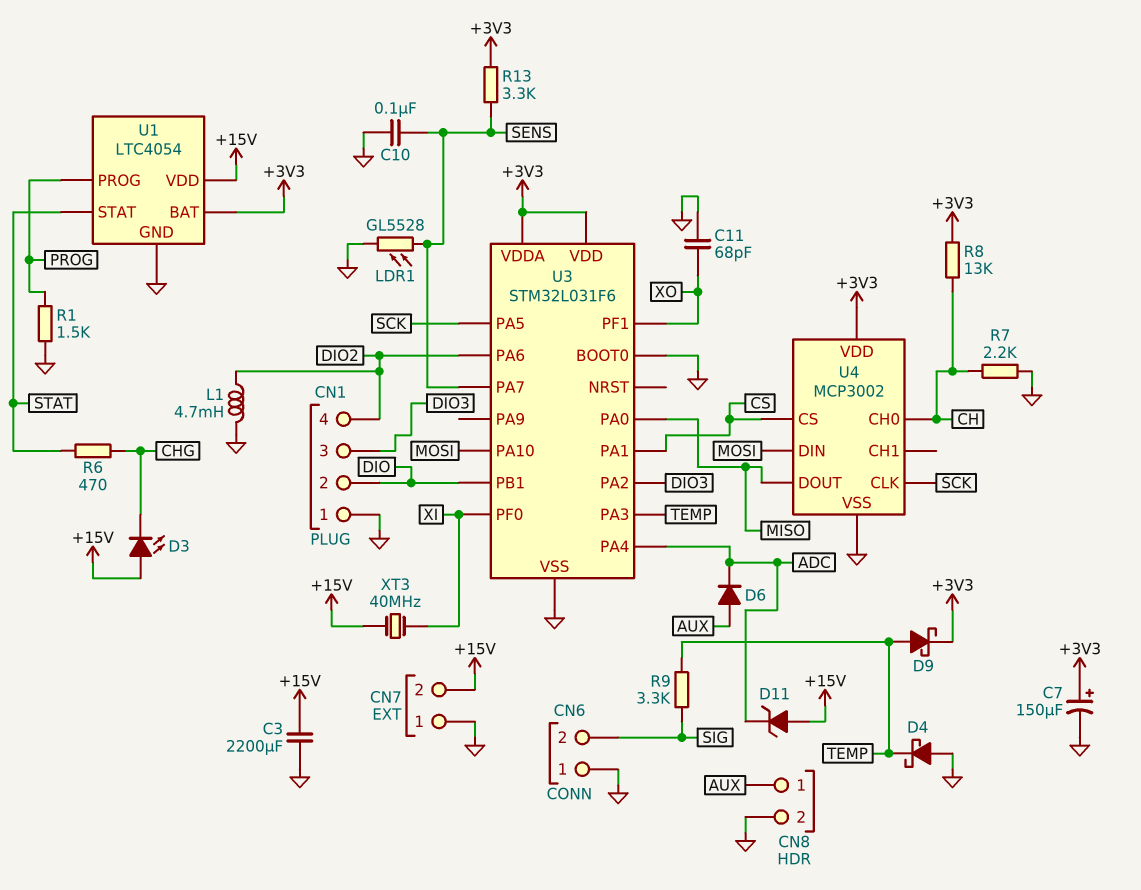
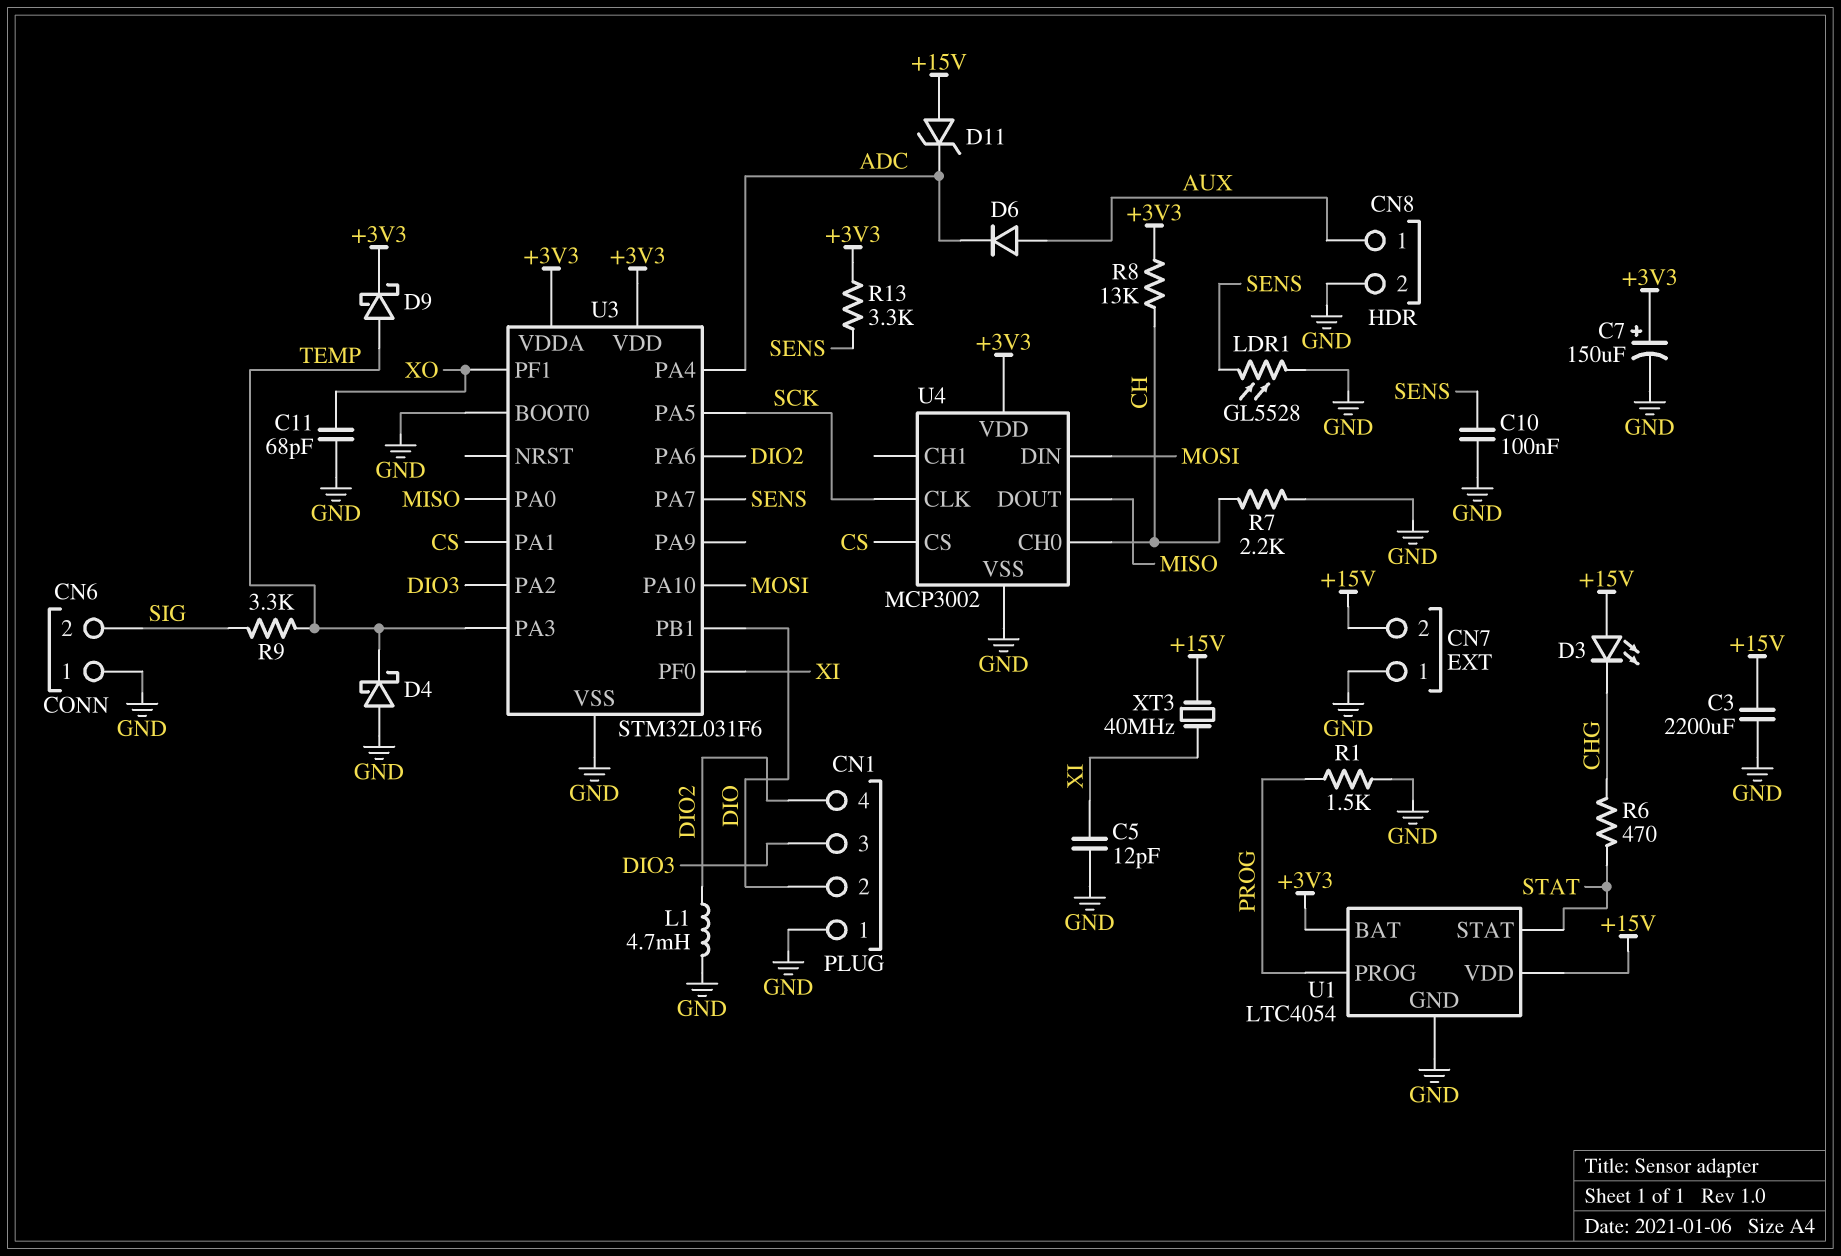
C5: none -> 12pF (GND, XI)

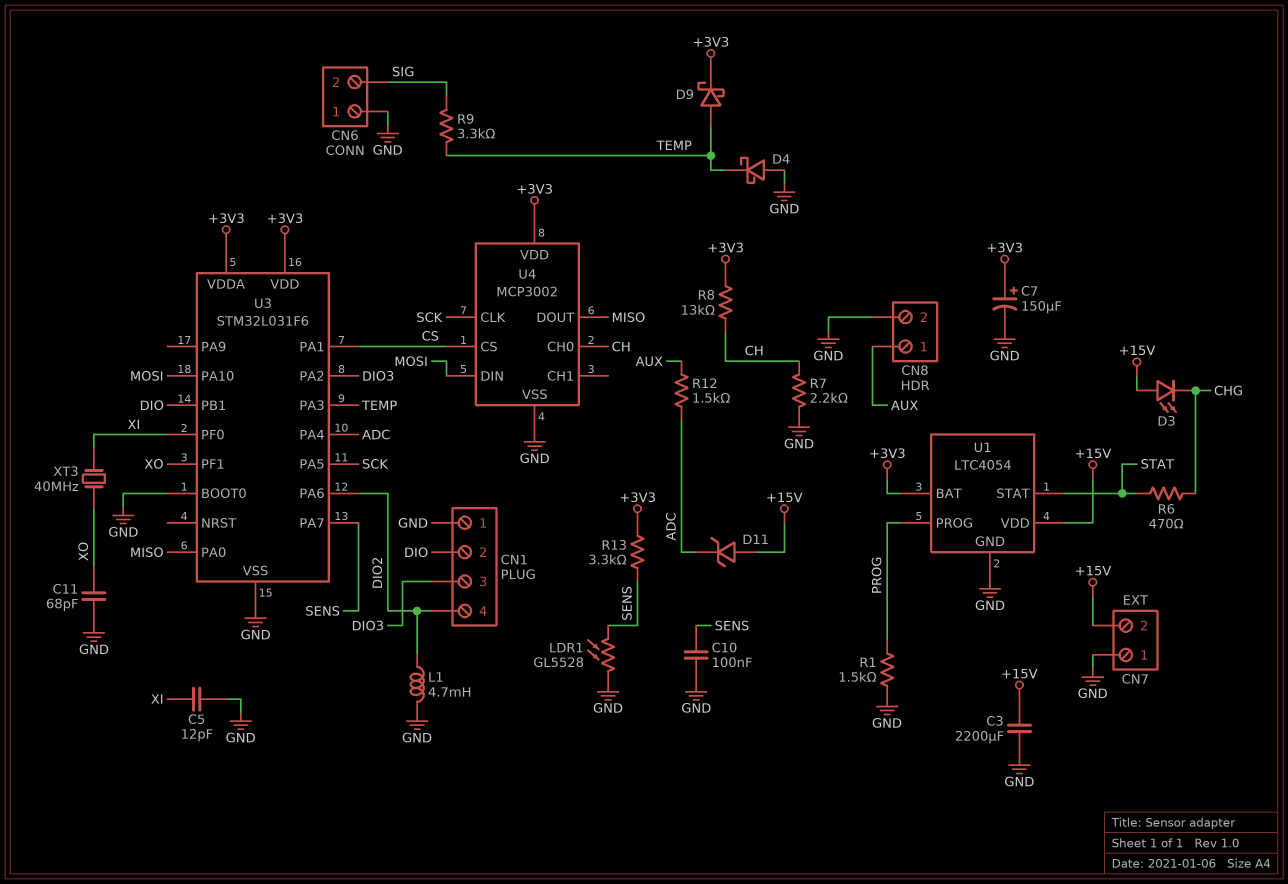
D6: diode (A AUX, K ADC) -> none
R12: none -> 1.5k (ADC, AUX)
XT3: 40MHz (+15V, XI) -> 40MHz (XI, XO)

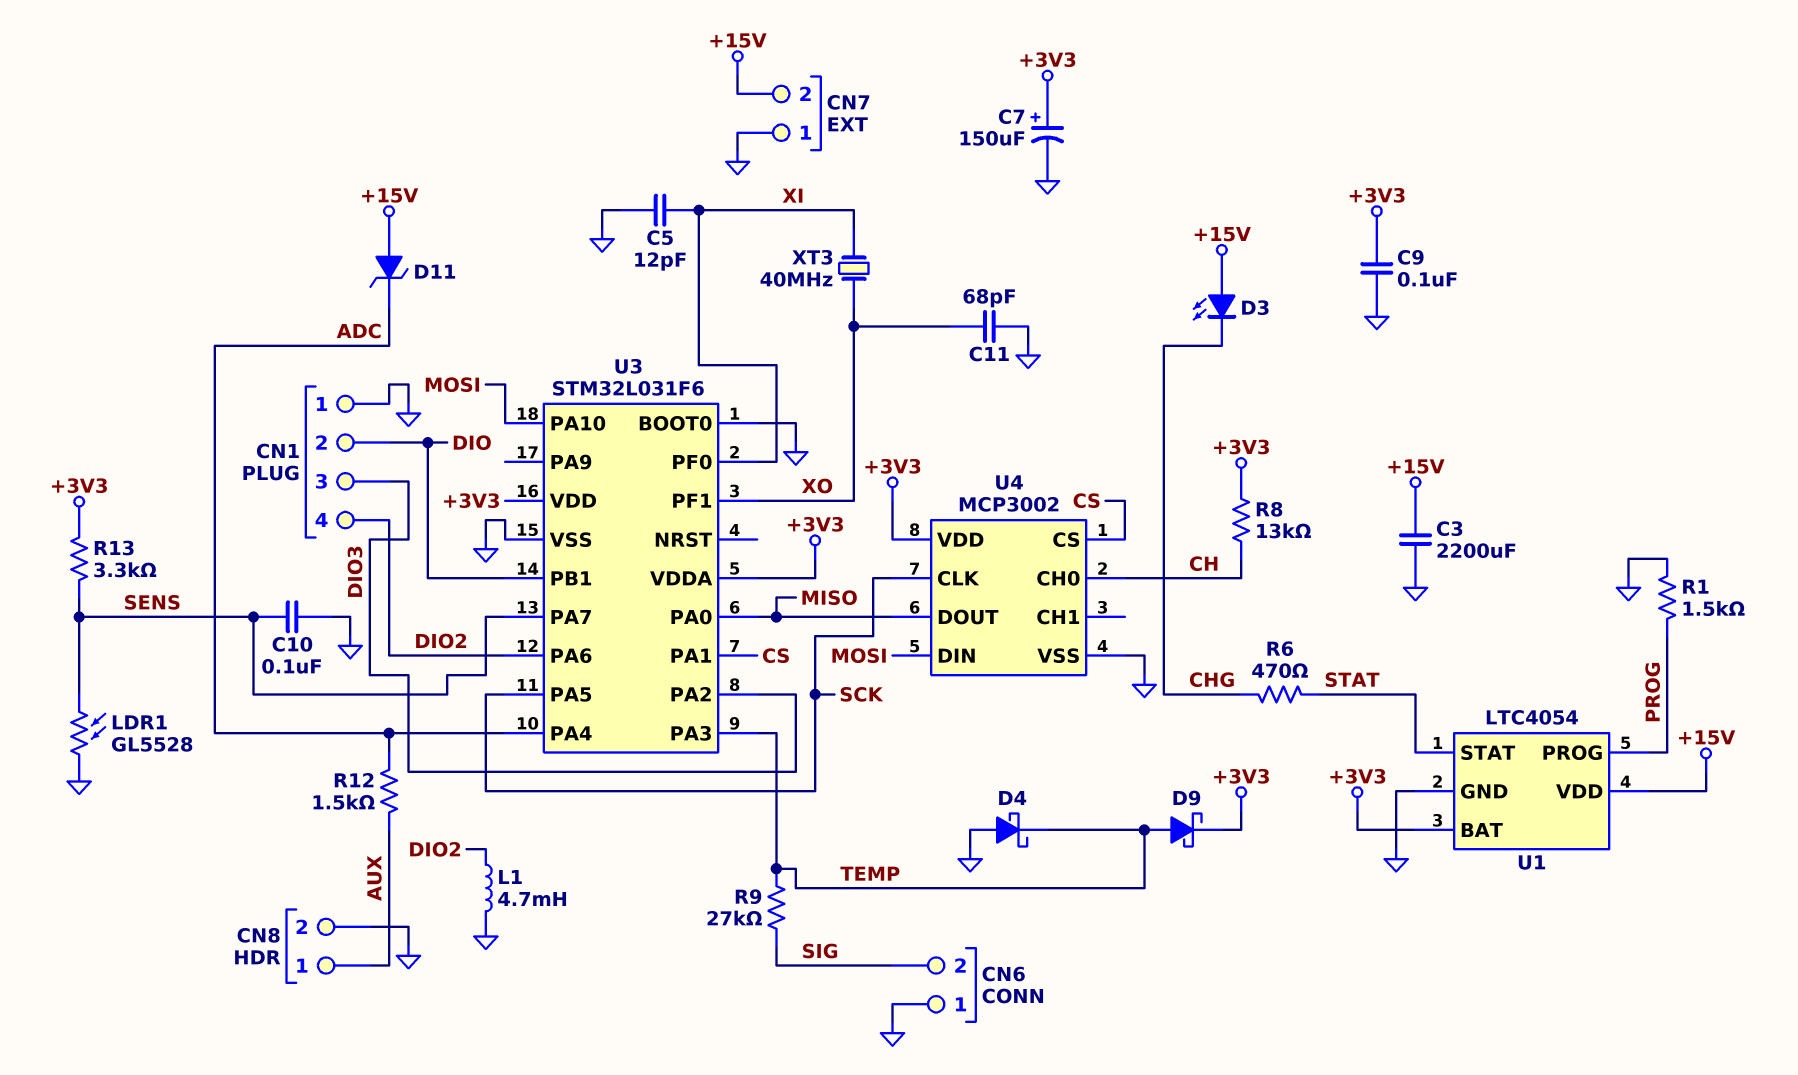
C9: none -> 100nF (+3V3, GND)
R7: 2.2k (CH, GND) -> none
R9: 3.3k (SIG, TEMP) -> 27k (SIG, TEMP)

